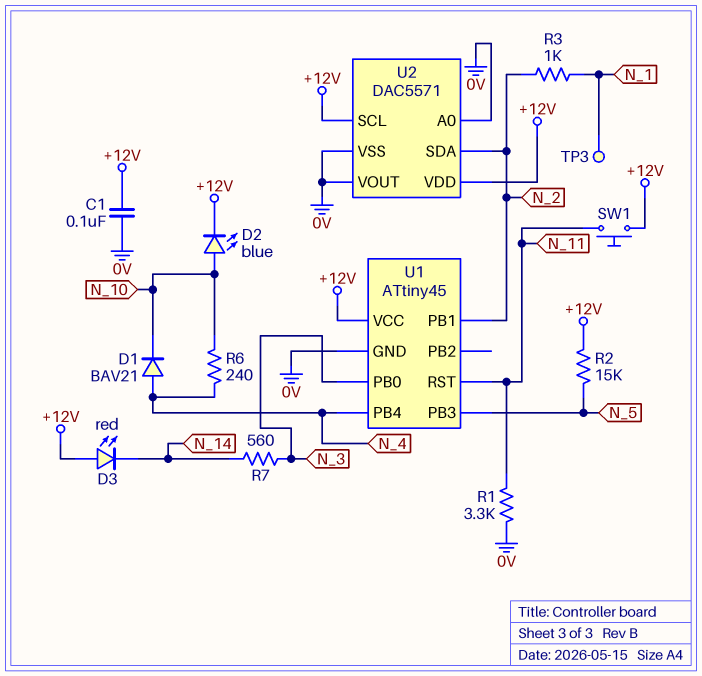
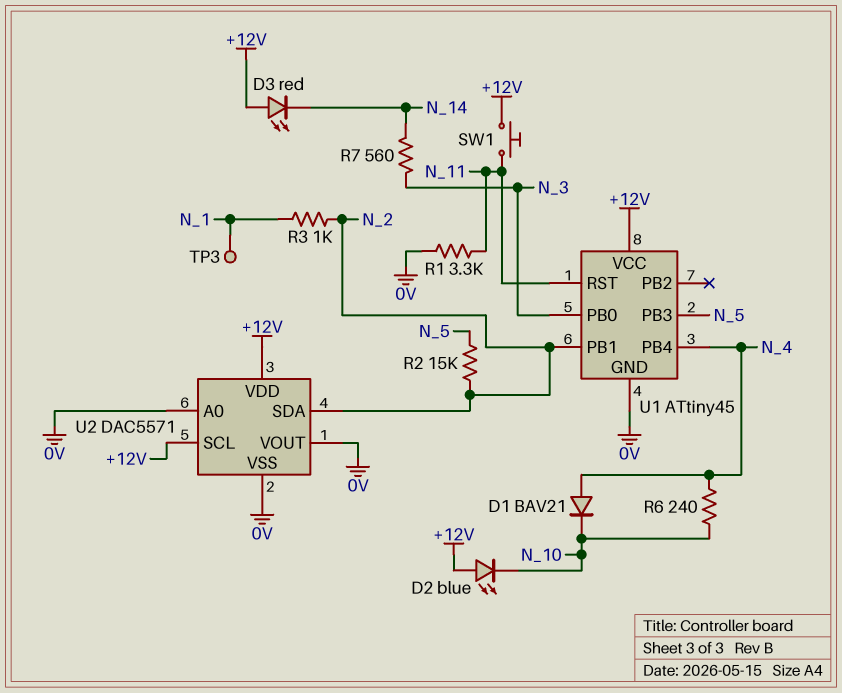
C1: 100nF (+12V, 0V) -> none
D2: LED blue (A N_10, K +12V) -> LED blue (A +12V, K N_10)
R2: 15k (+12V, N_5) -> 15k (N_2, N_5)

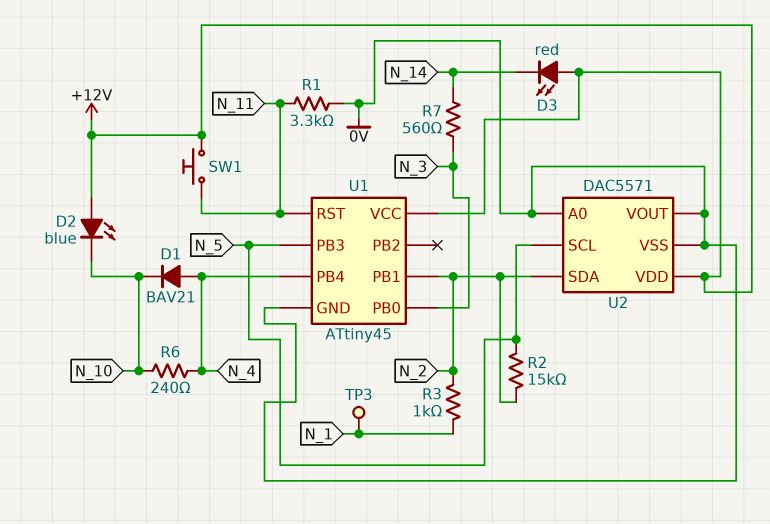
U2 pin SCL: +12V -> N_5

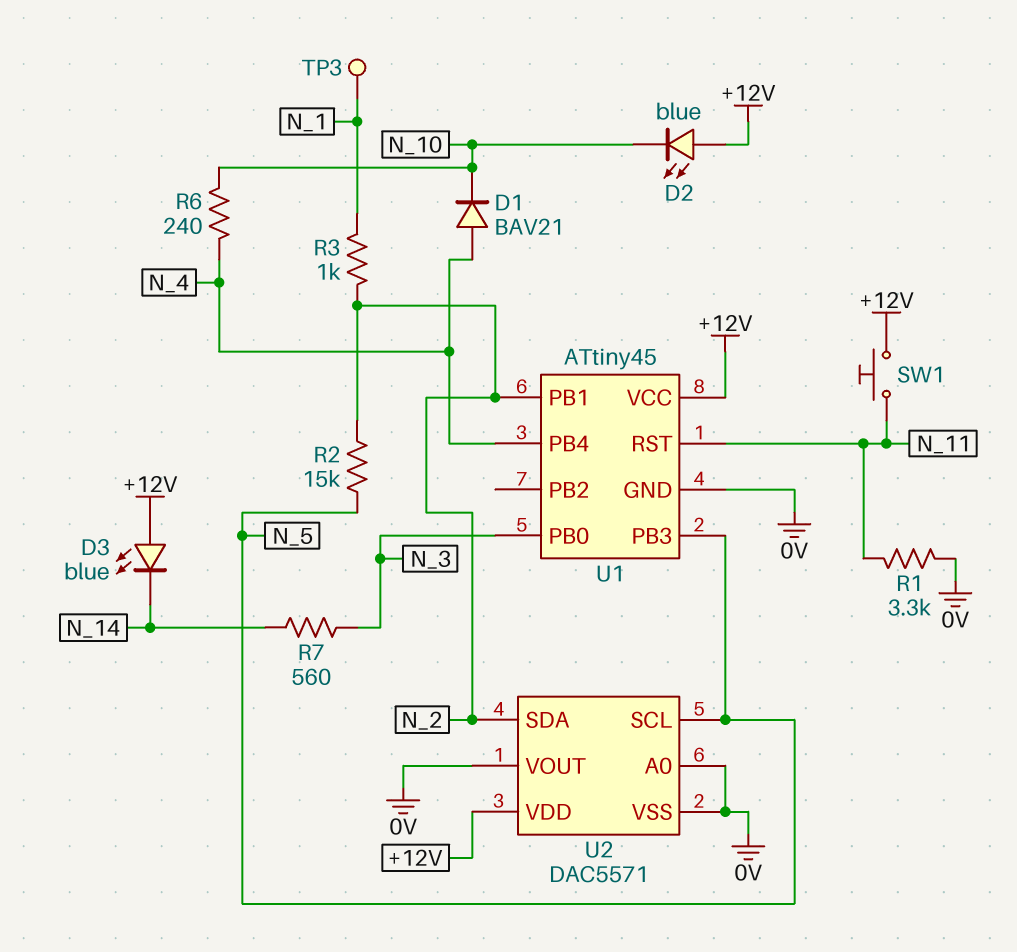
D3: LED red (A +12V, K N_14) -> LED blue (A +12V, K N_14)

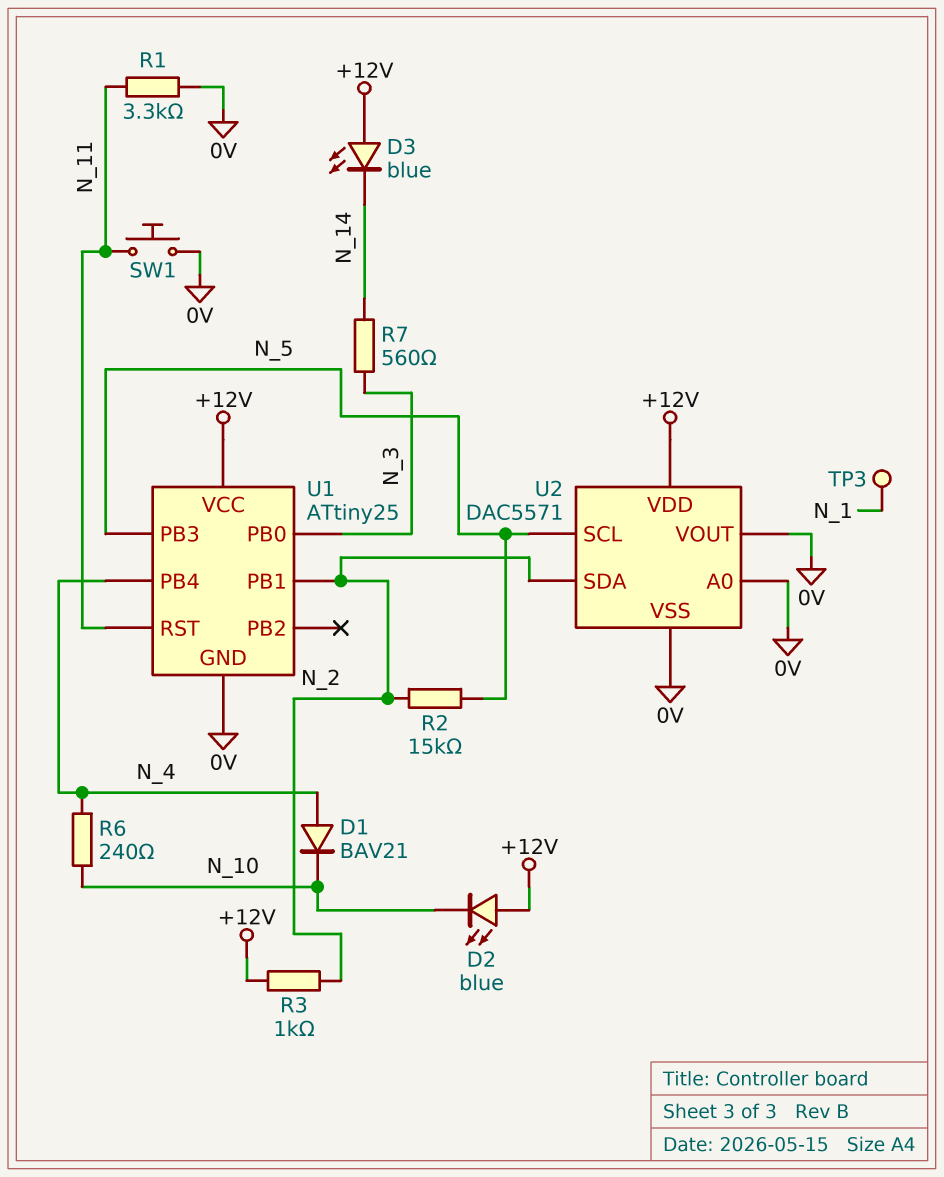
R3: 1k (N_1, N_2) -> 1k (+12V, N_2)
SW1: button (+12V, N_11) -> button (0V, N_11)
U1: ATtiny45 -> ATtiny25

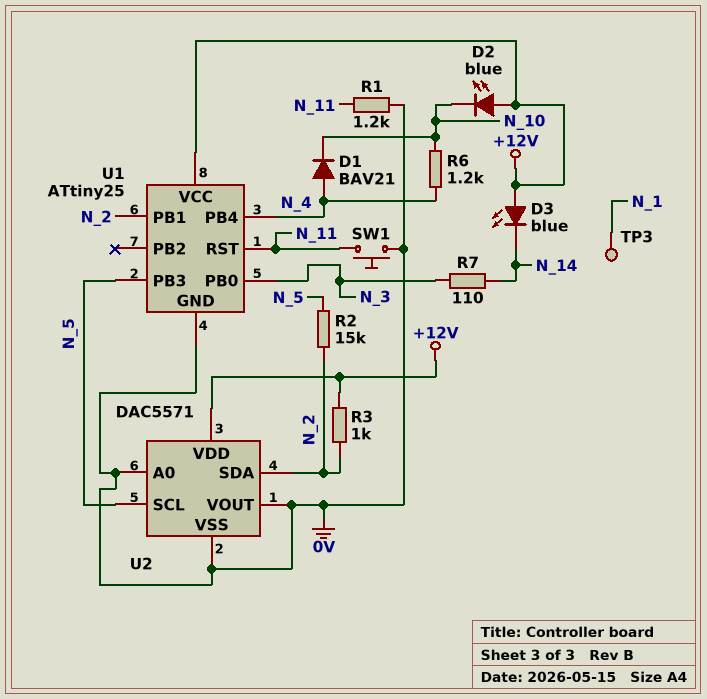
R1: 3.3k (0V, N_11) -> 1.2k (0V, N_11)
R6: 240 (N_4, N_10) -> 1.2k (N_4, N_10)
R7: 560 (N_3, N_14) -> 110 (N_3, N_14)

